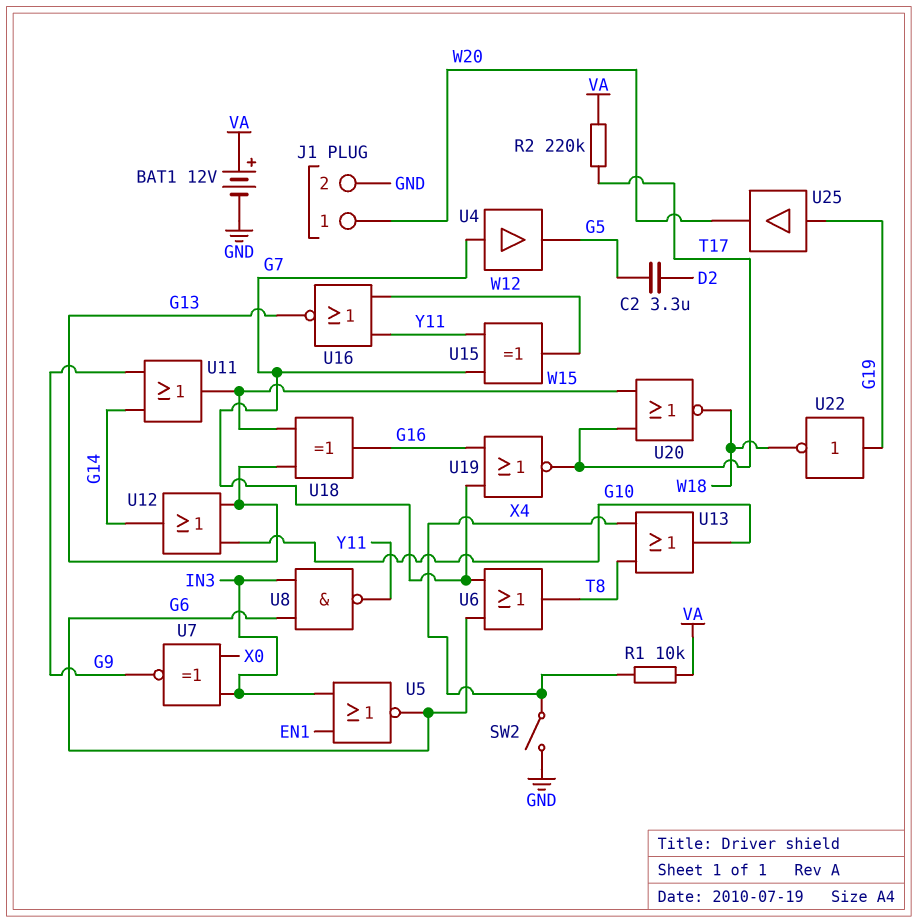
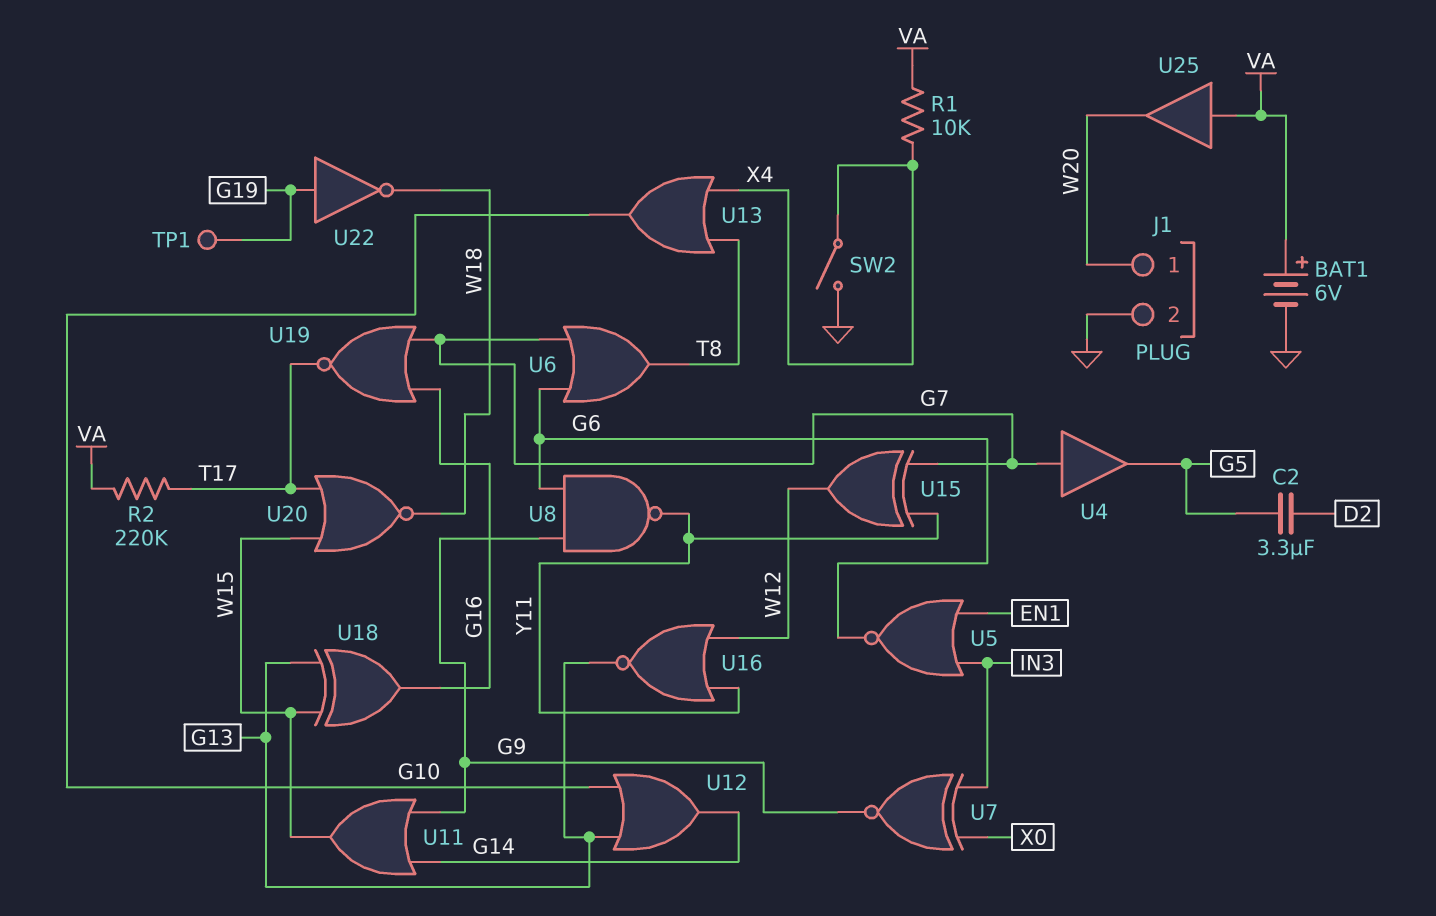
BAT1: 12V (plus VA, minus GND) -> 6V (plus VA, minus GND)
TP1: none -> test point (G19)
U8: NAND (in G6, in IN3, out Y11) -> NAND (in G6, in G9, out Y11)
U25: buffer (in G19, out W20) -> buffer (in VA, out W20)

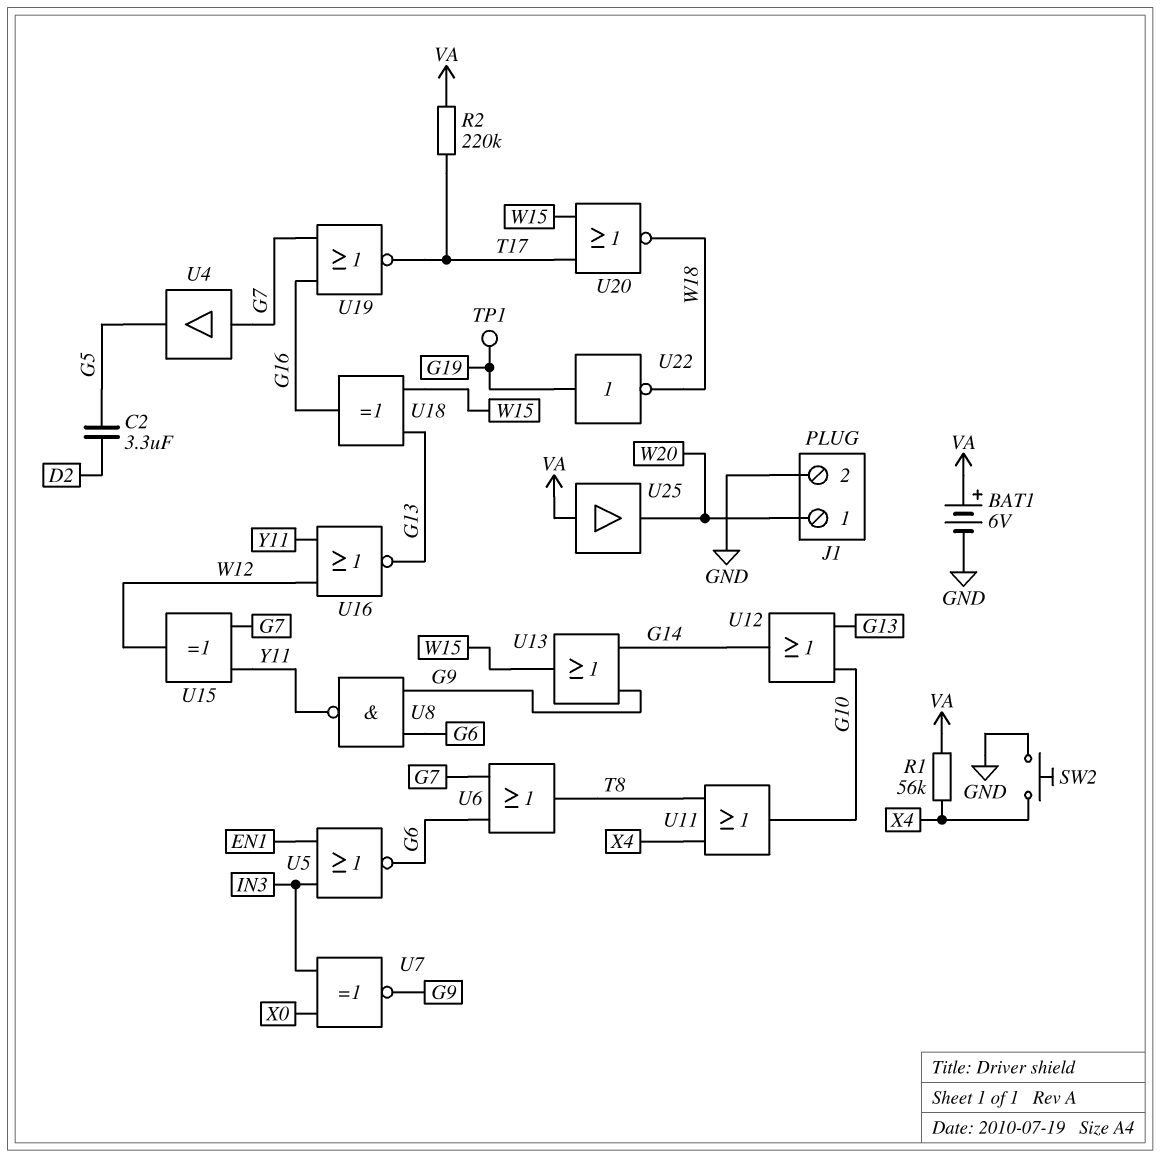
R1: 10k (VA, X4) -> 56k (VA, X4)
SW2: switch (GND, X4) -> button (GND, X4)
U11: OR (in G9, in G14, out W15) -> OR (in T8, in X4, out G10)
U13: OR (in T8, in X4, out G10) -> OR (in G9, in G14, out W15)

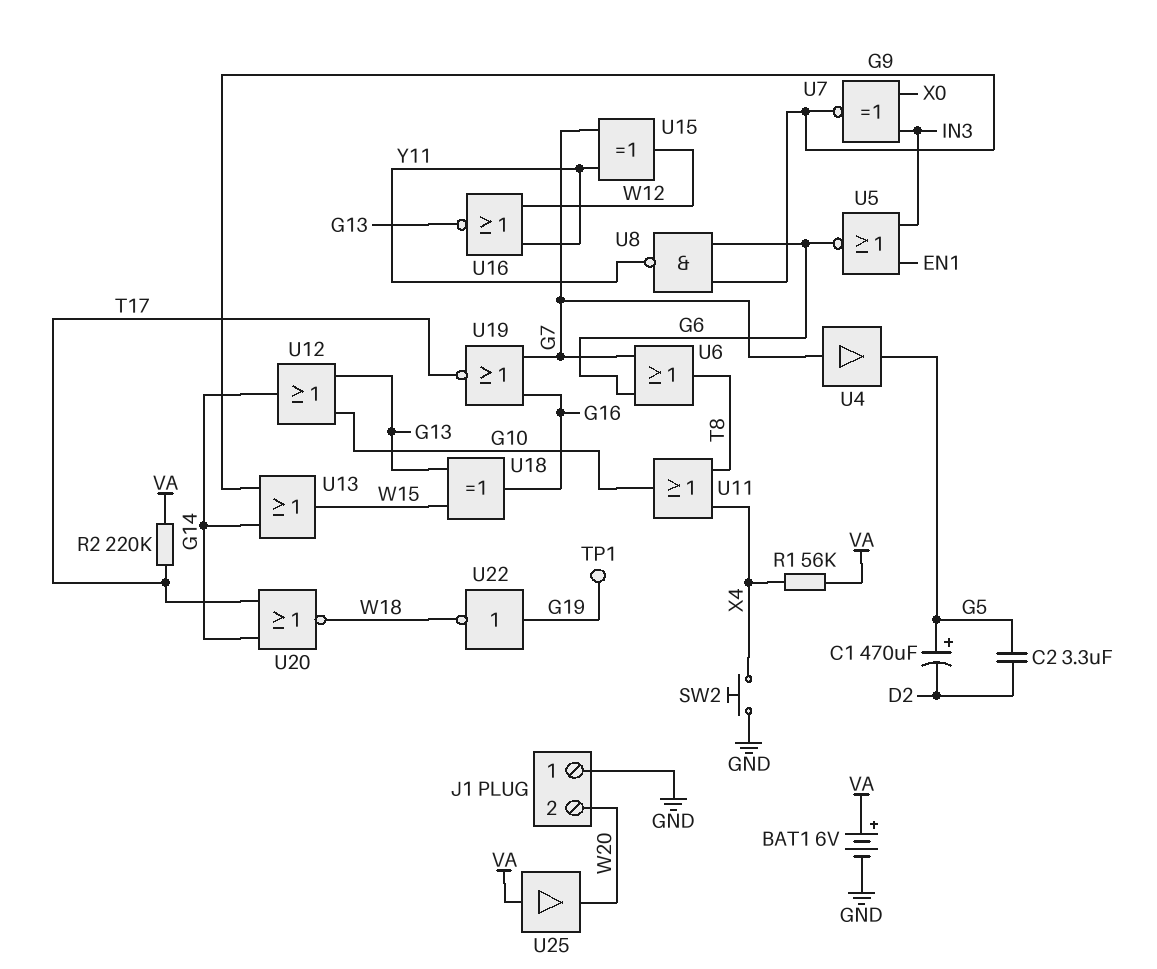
C1: none -> 470uF (plus G5, minus D2)
J1 pin 1: W20 -> GND
J1 pin 2: GND -> W20
U20: NOR (in T17, in W15, out W18) -> NOR (in G14, in T17, out W18)

